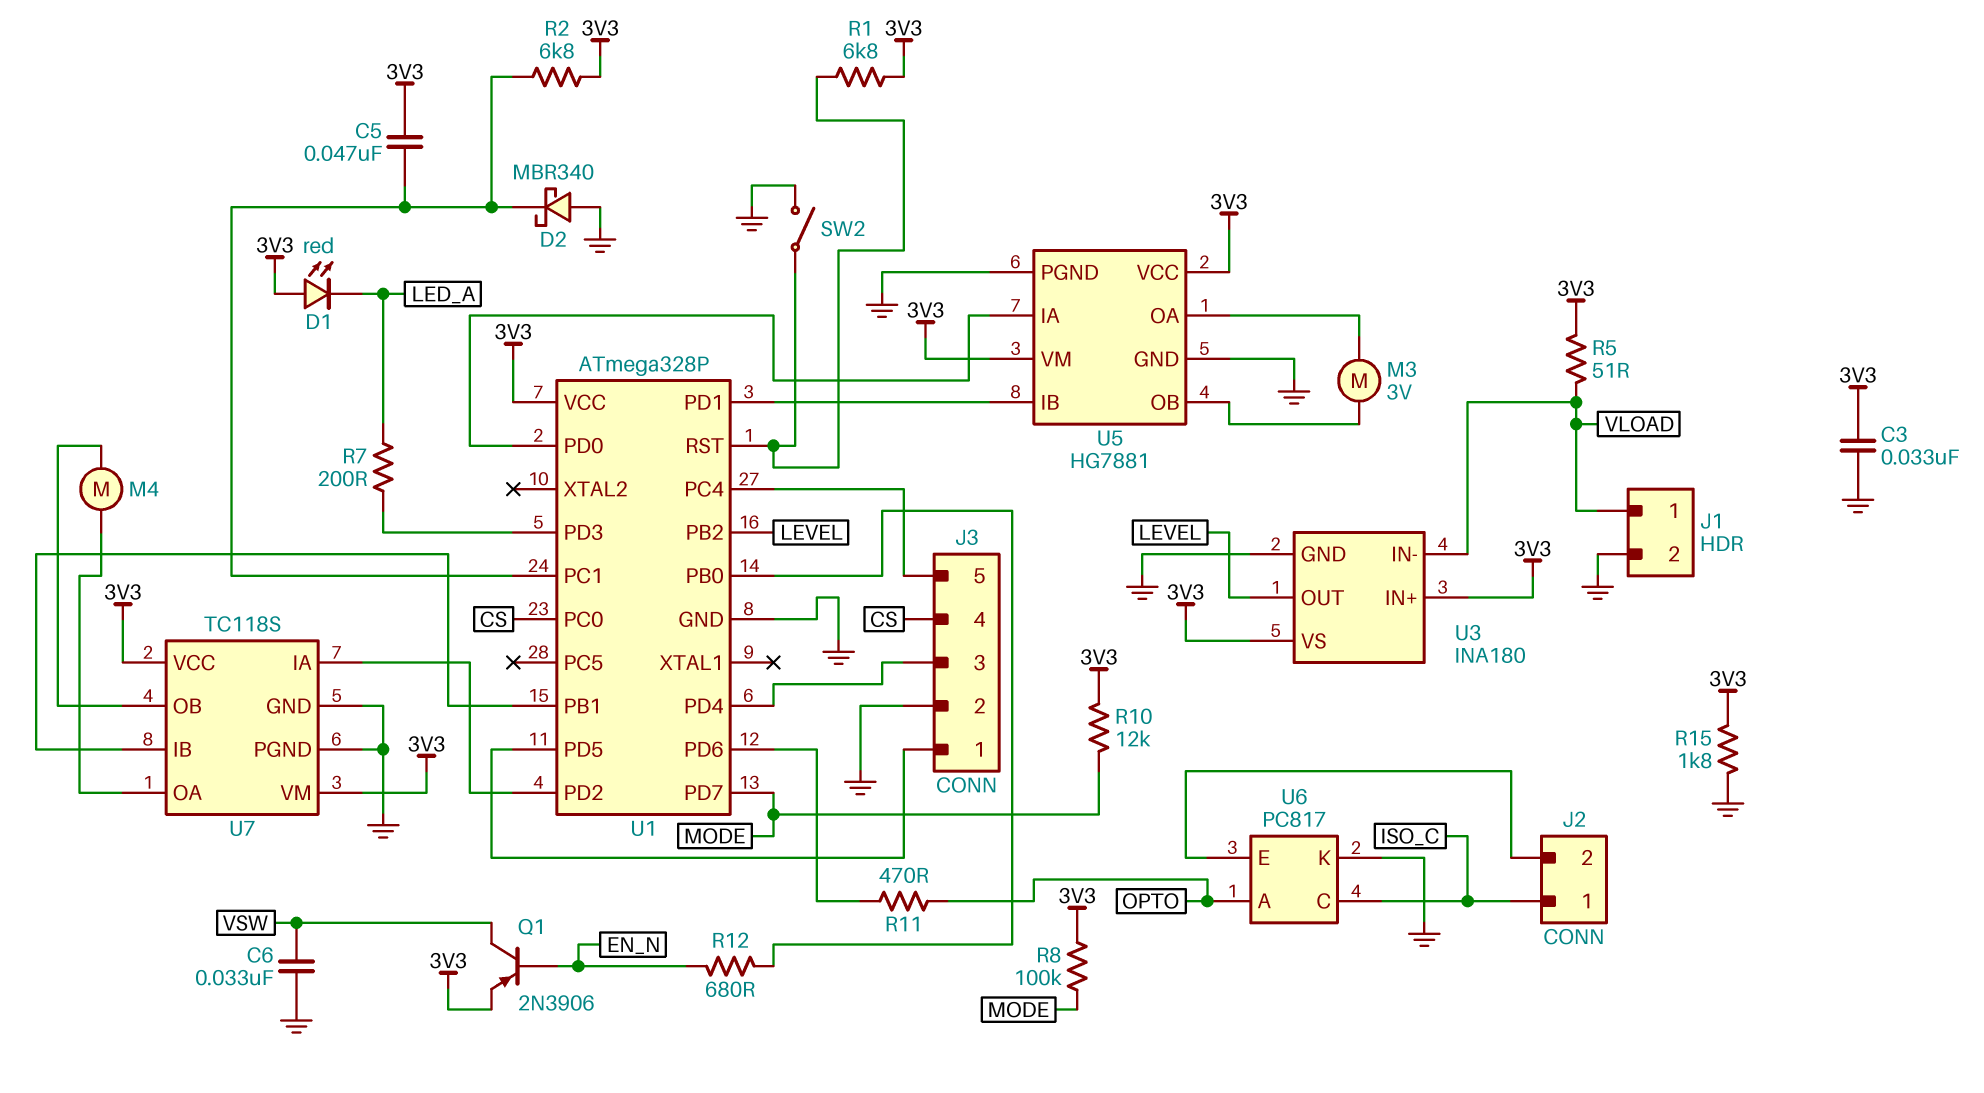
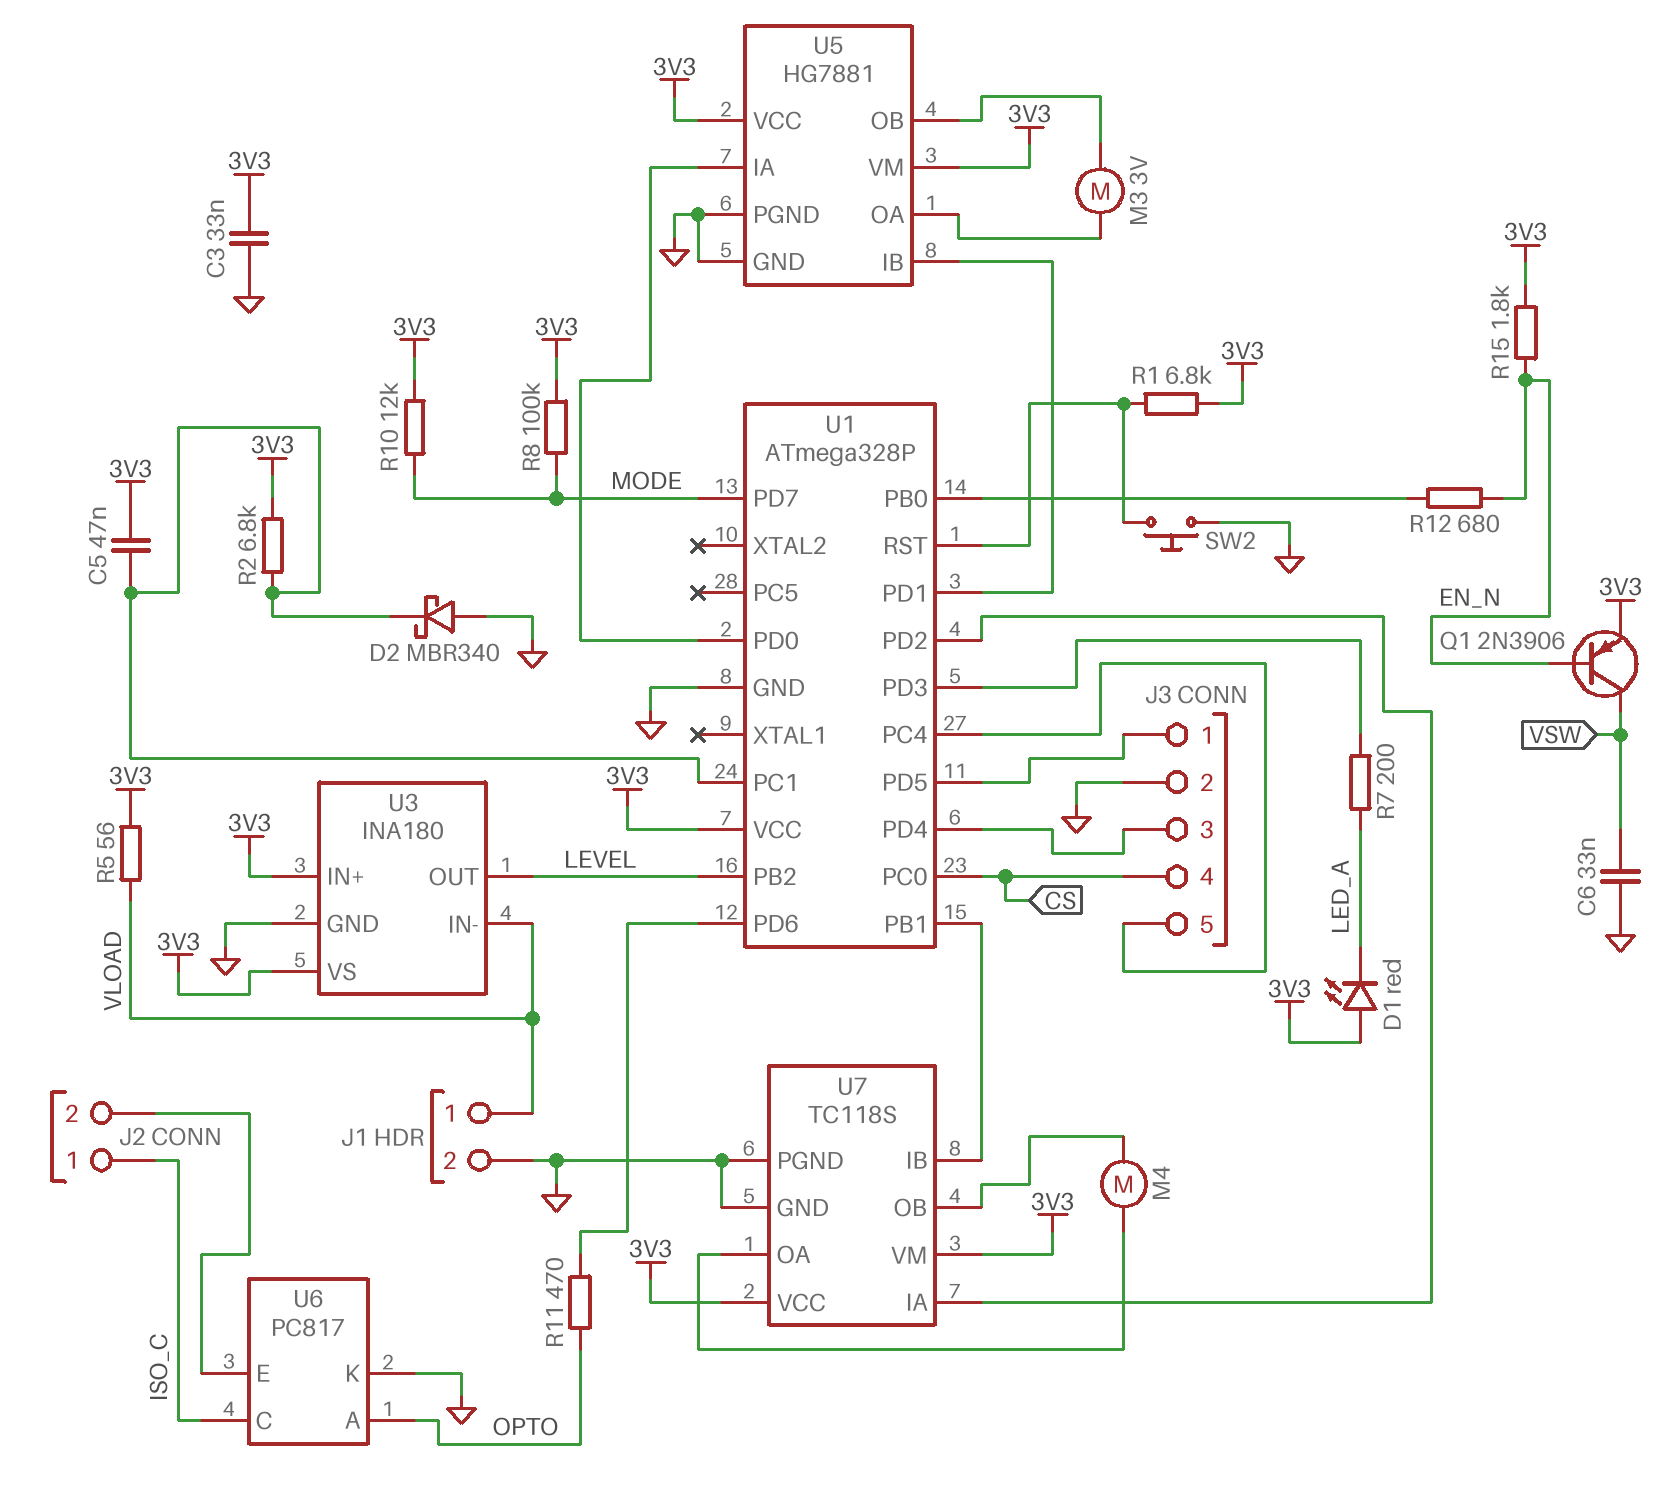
R5: 51 (3V3, VLOAD) -> 56 (3V3, VLOAD)
R15: 1.8k (3V3, GND) -> 1.8k (3V3, EN_N)
SW2: switch (GND, U1/RST) -> button (GND, U1/RST)

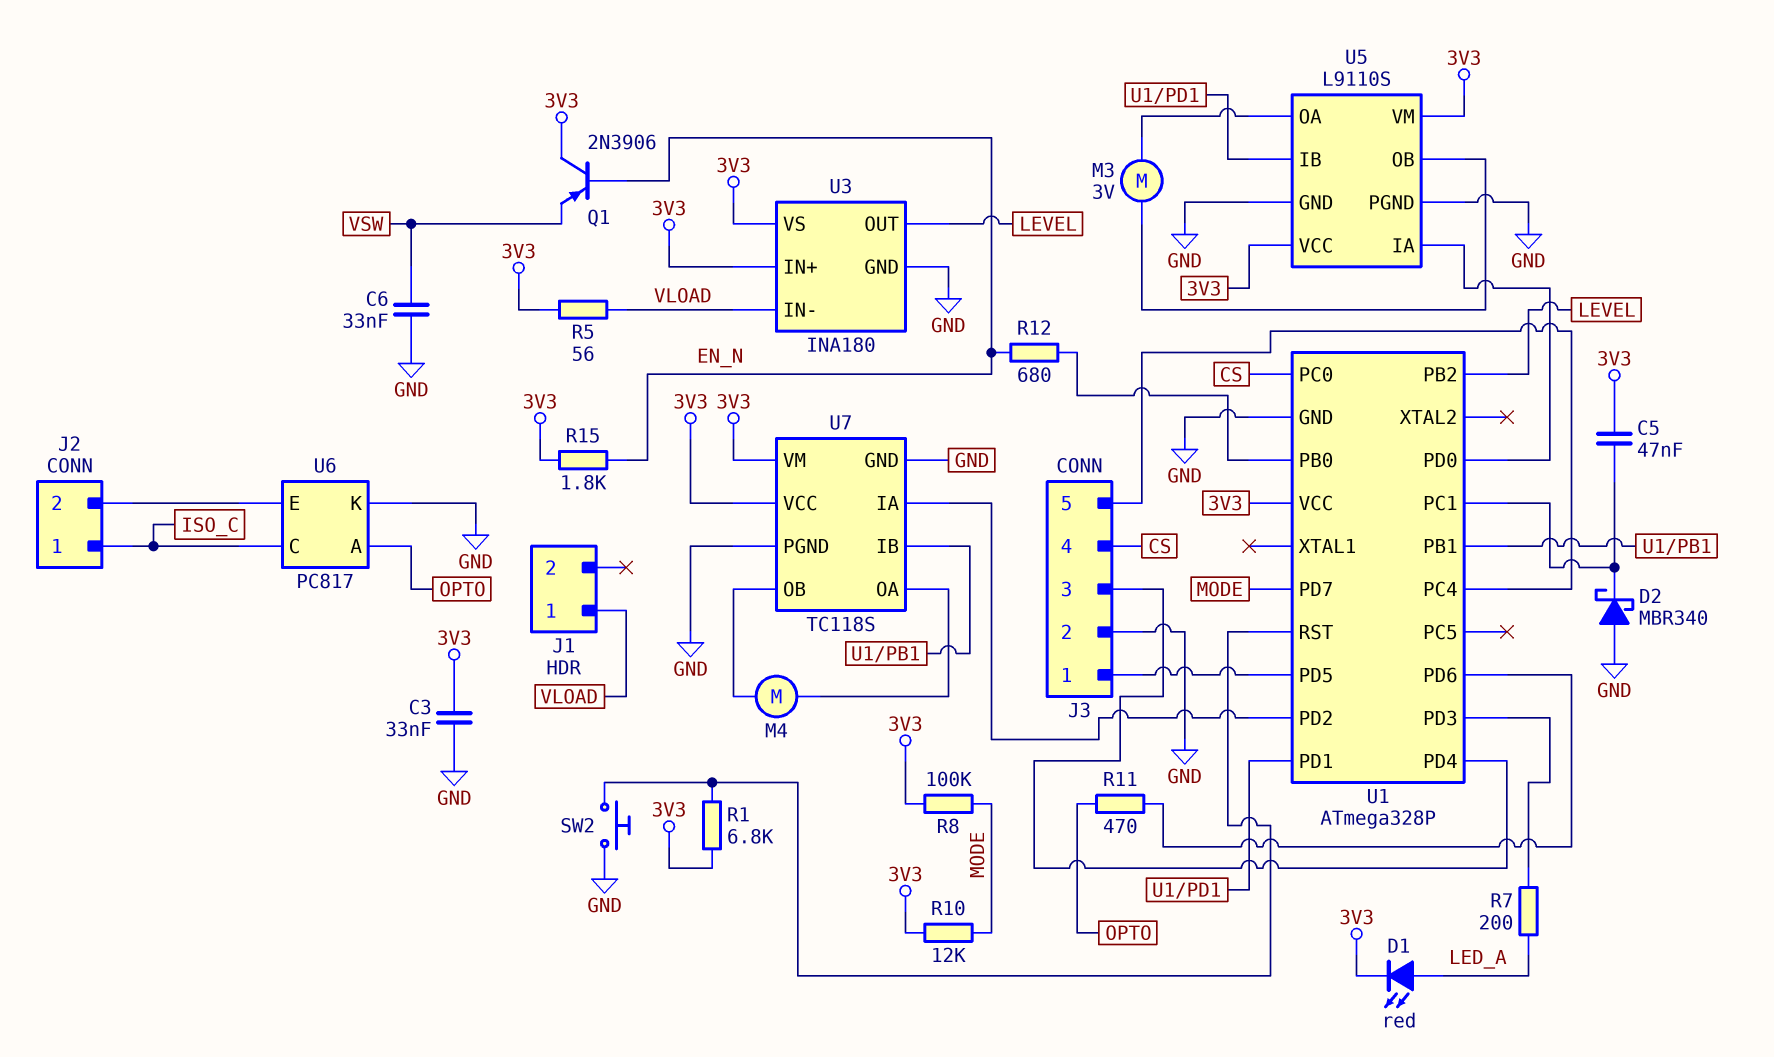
D1: LED red (A 3V3, K LED_A) -> LED red (A LED_A, K 3V3)
J1 pin 2: GND -> none
Q1: PNP 2N3906 (B EN_N, C VSW, E 3V3) -> PNP 2N3906 (B EN_N, C 3V3, E VSW)
R2: 6.8k (3V3, U1/PC1) -> none
U5: HG7881 -> L9110S

